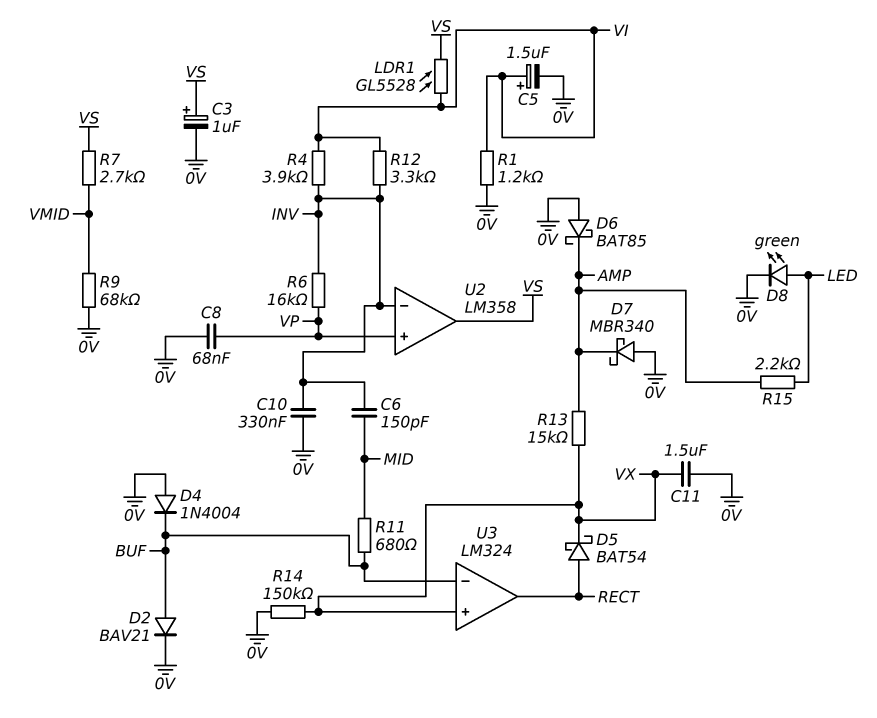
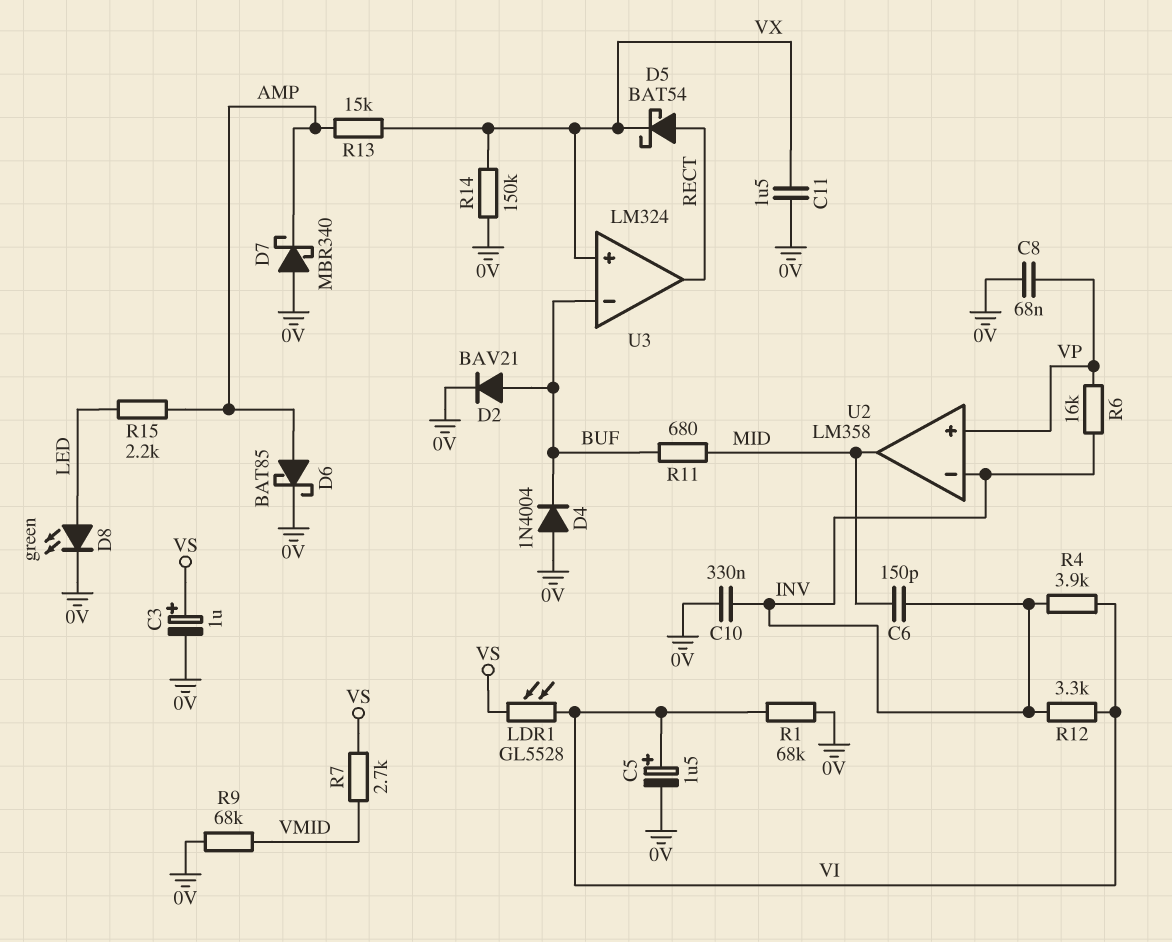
D6: schottky BAT85 (A 0V, K AMP) -> schottky BAT85 (A AMP, K 0V)
R1: 1.2k (0V, VI) -> 68k (0V, VI)
U2 pin out: VS -> MID

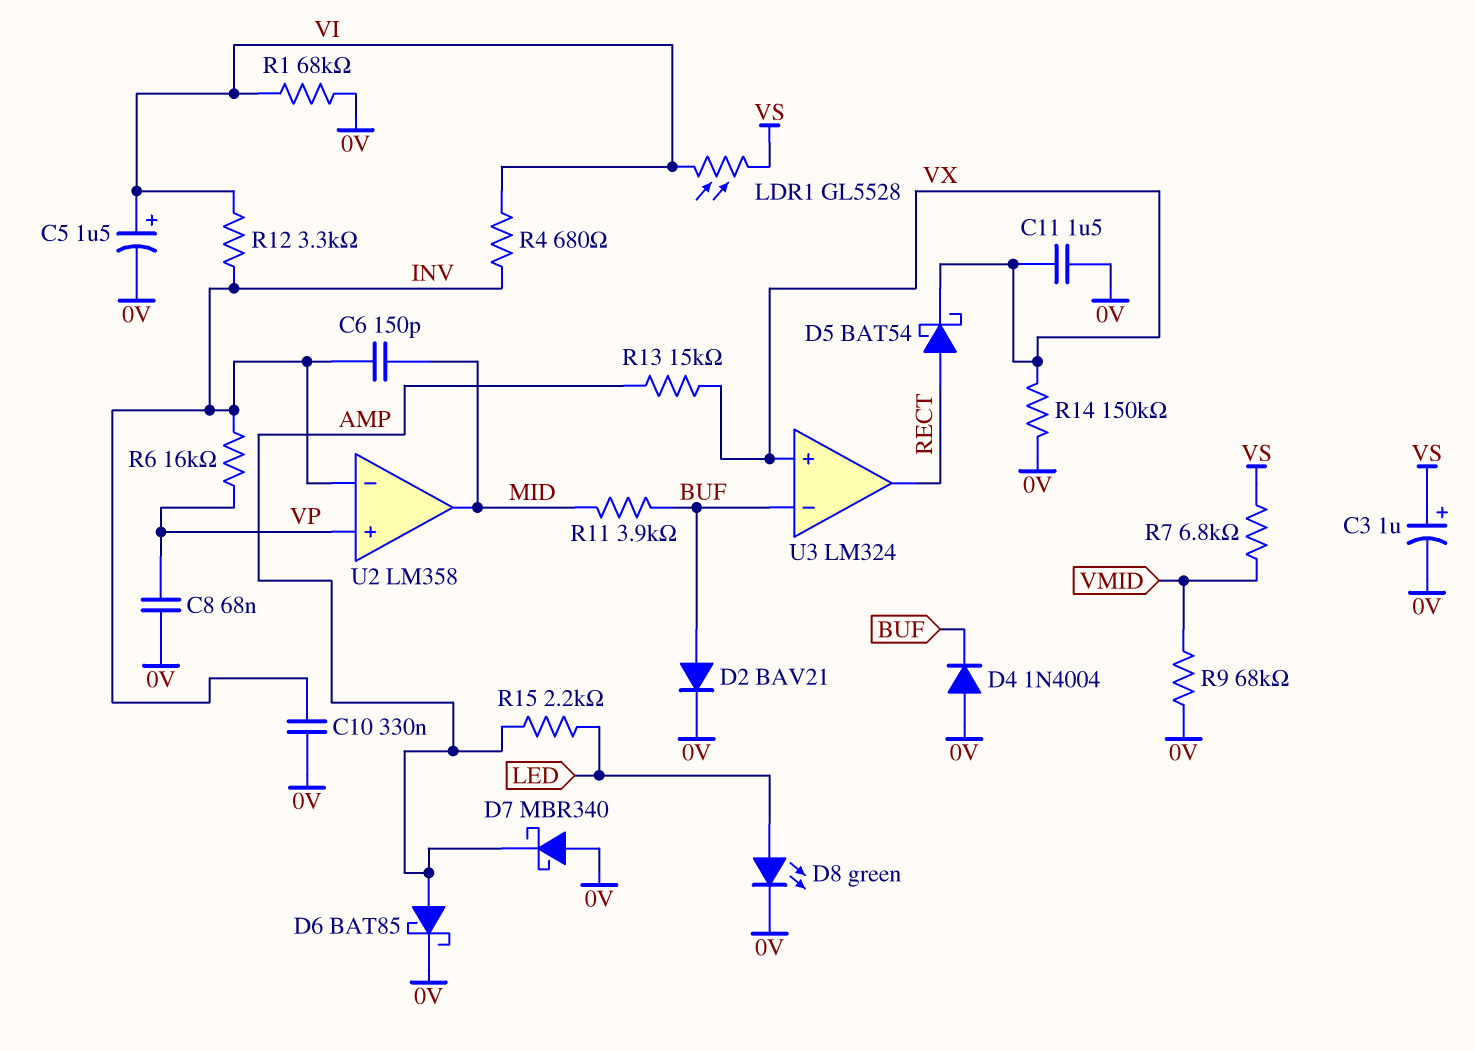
R4: 3.9k (INV, VI) -> 680 (INV, VI)
R7: 2.7k (VMID, VS) -> 6.8k (VMID, VS)
R11: 680 (BUF, MID) -> 3.9k (BUF, MID)

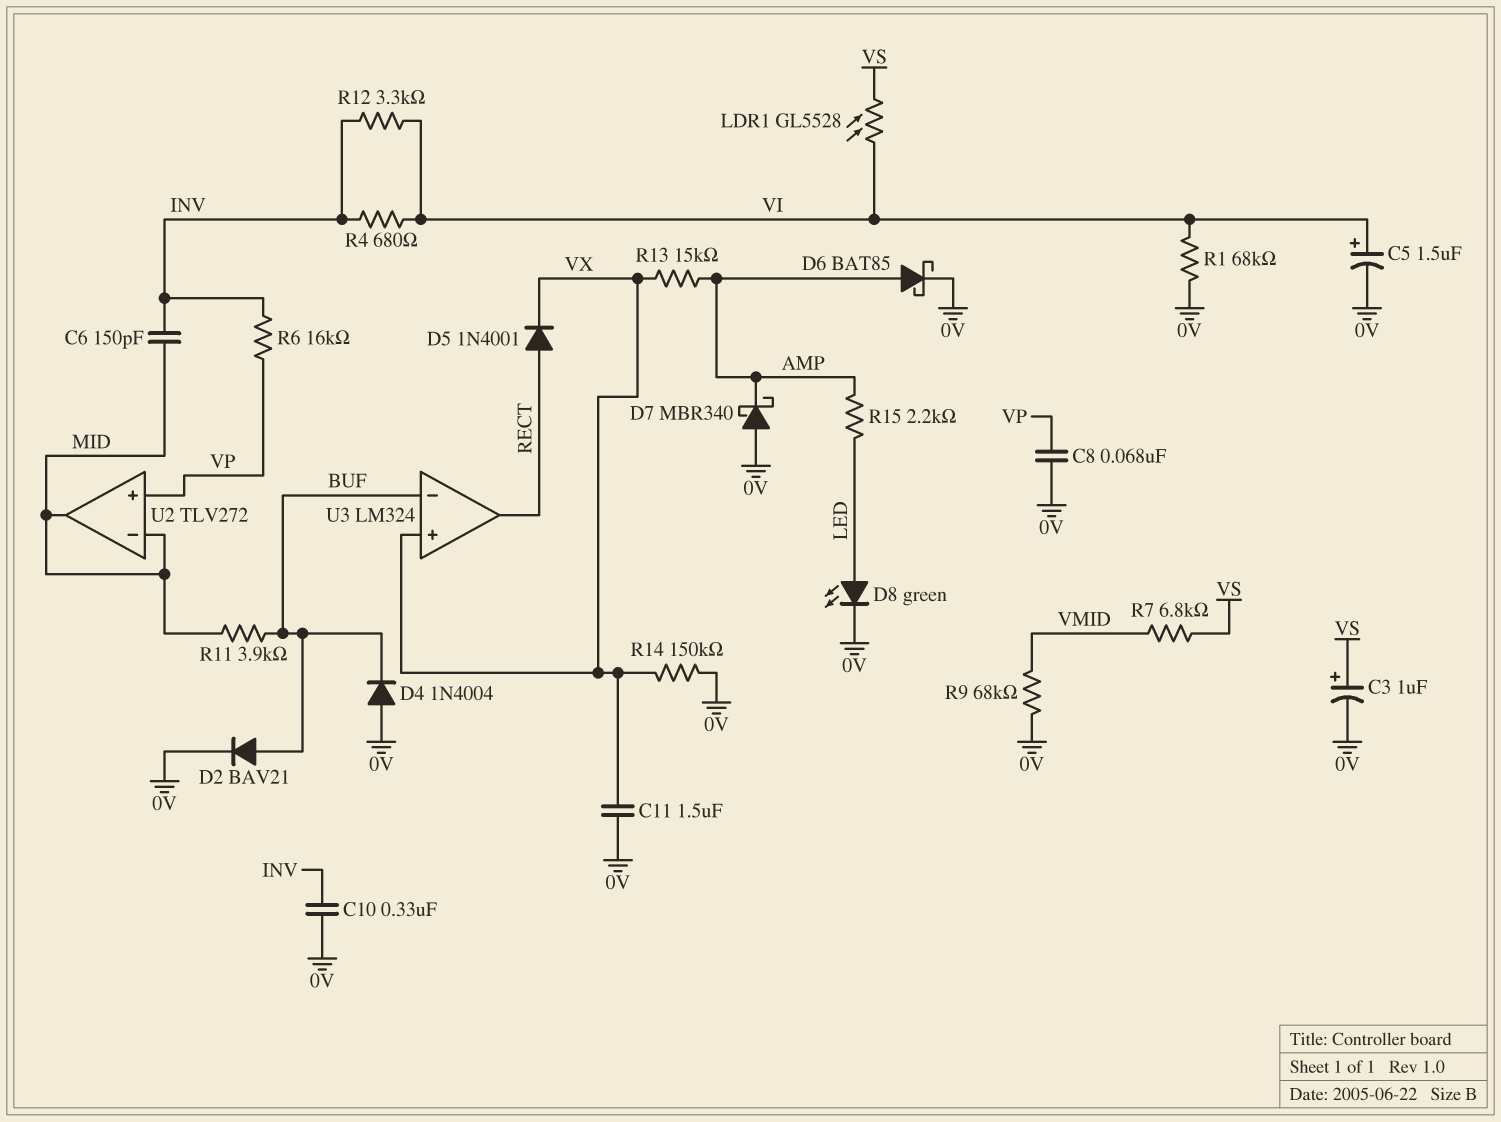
D5: schottky BAT54 (A RECT, K VX) -> diode 1N4001 (A RECT, K VX)
U2: LM358 -> TLV272
U2 pin in-: INV -> MID

